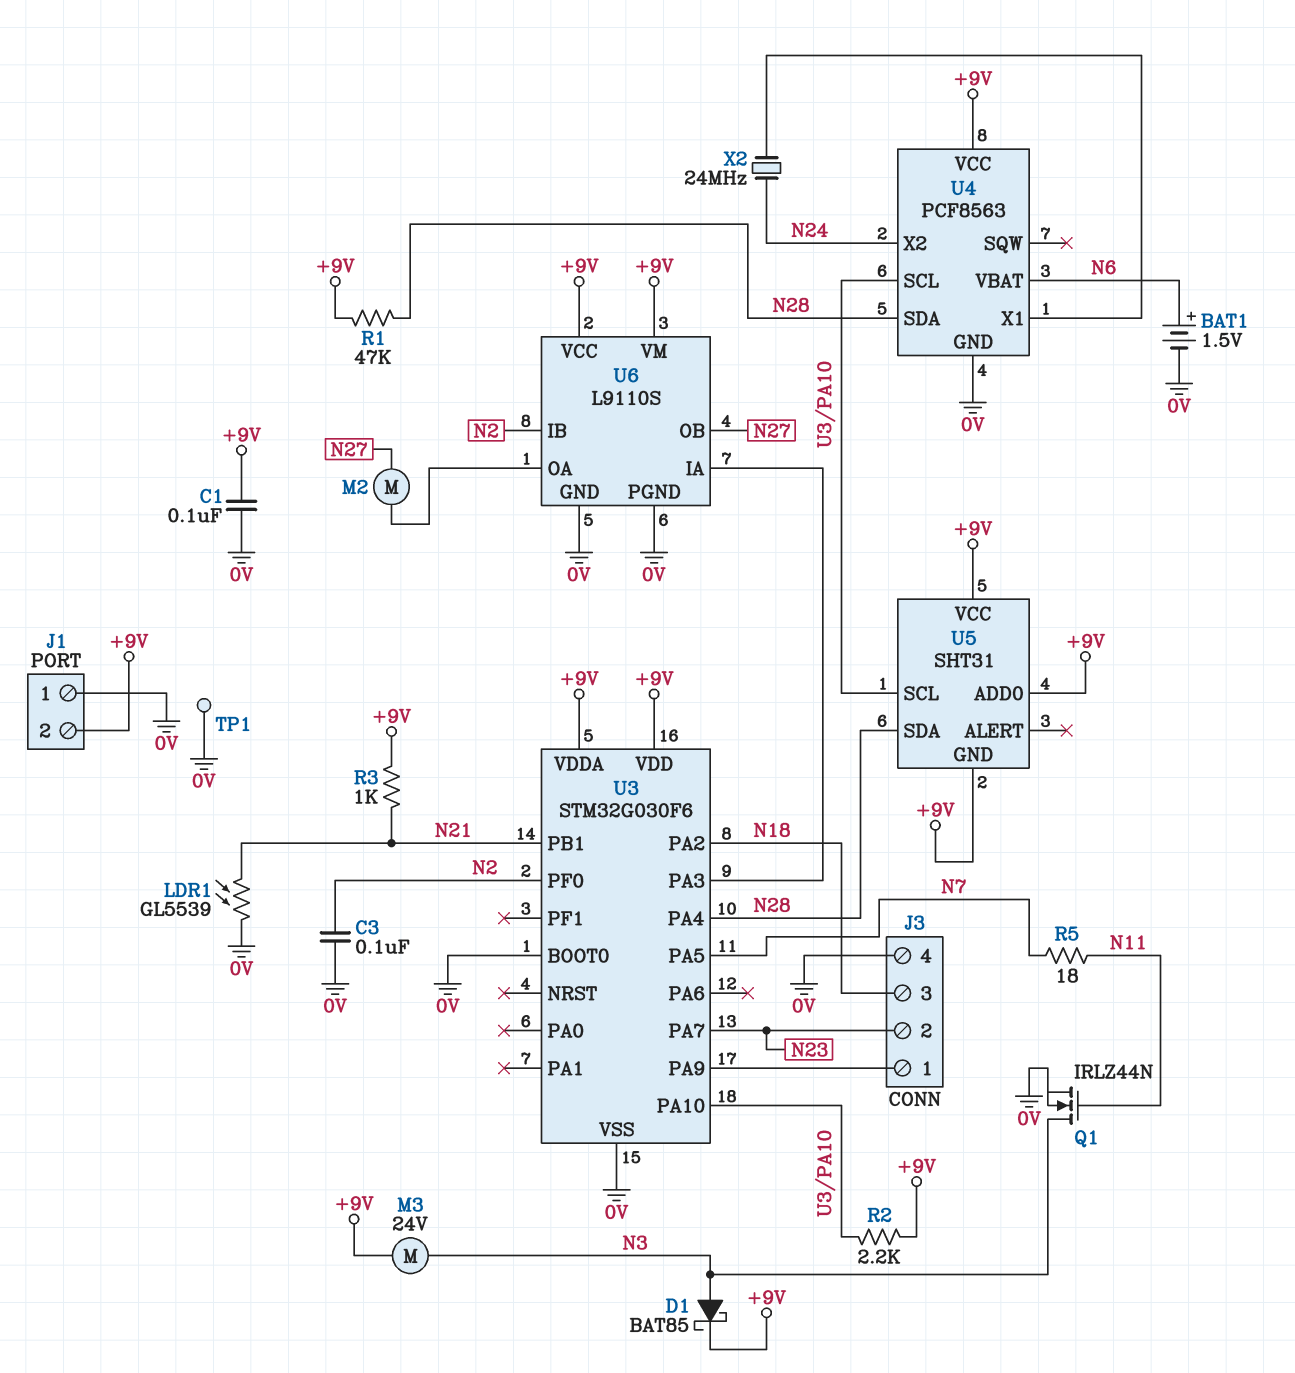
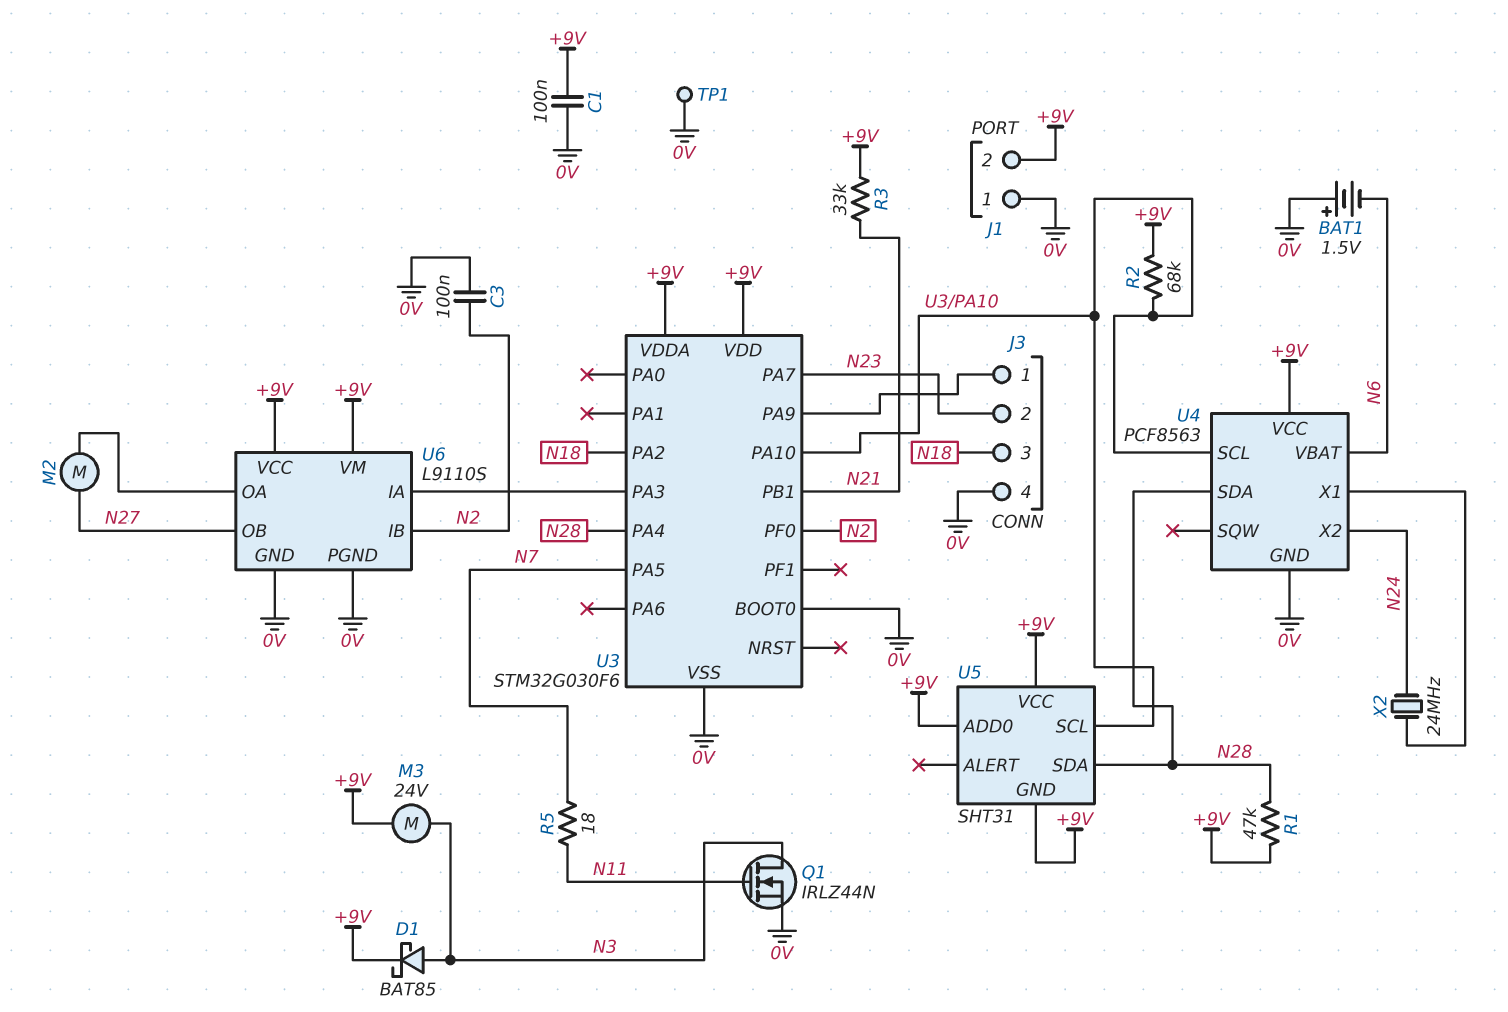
BAT1: 1.5V (plus N6, minus 0V) -> 1.5V (plus 0V, minus N6)
LDR1: GL5539 (0V, N21) -> none
R2: 2.2k (+9V, U3/PA10) -> 68k (+9V, U3/PA10)
R3: 1k (+9V, N21) -> 33k (+9V, N21)

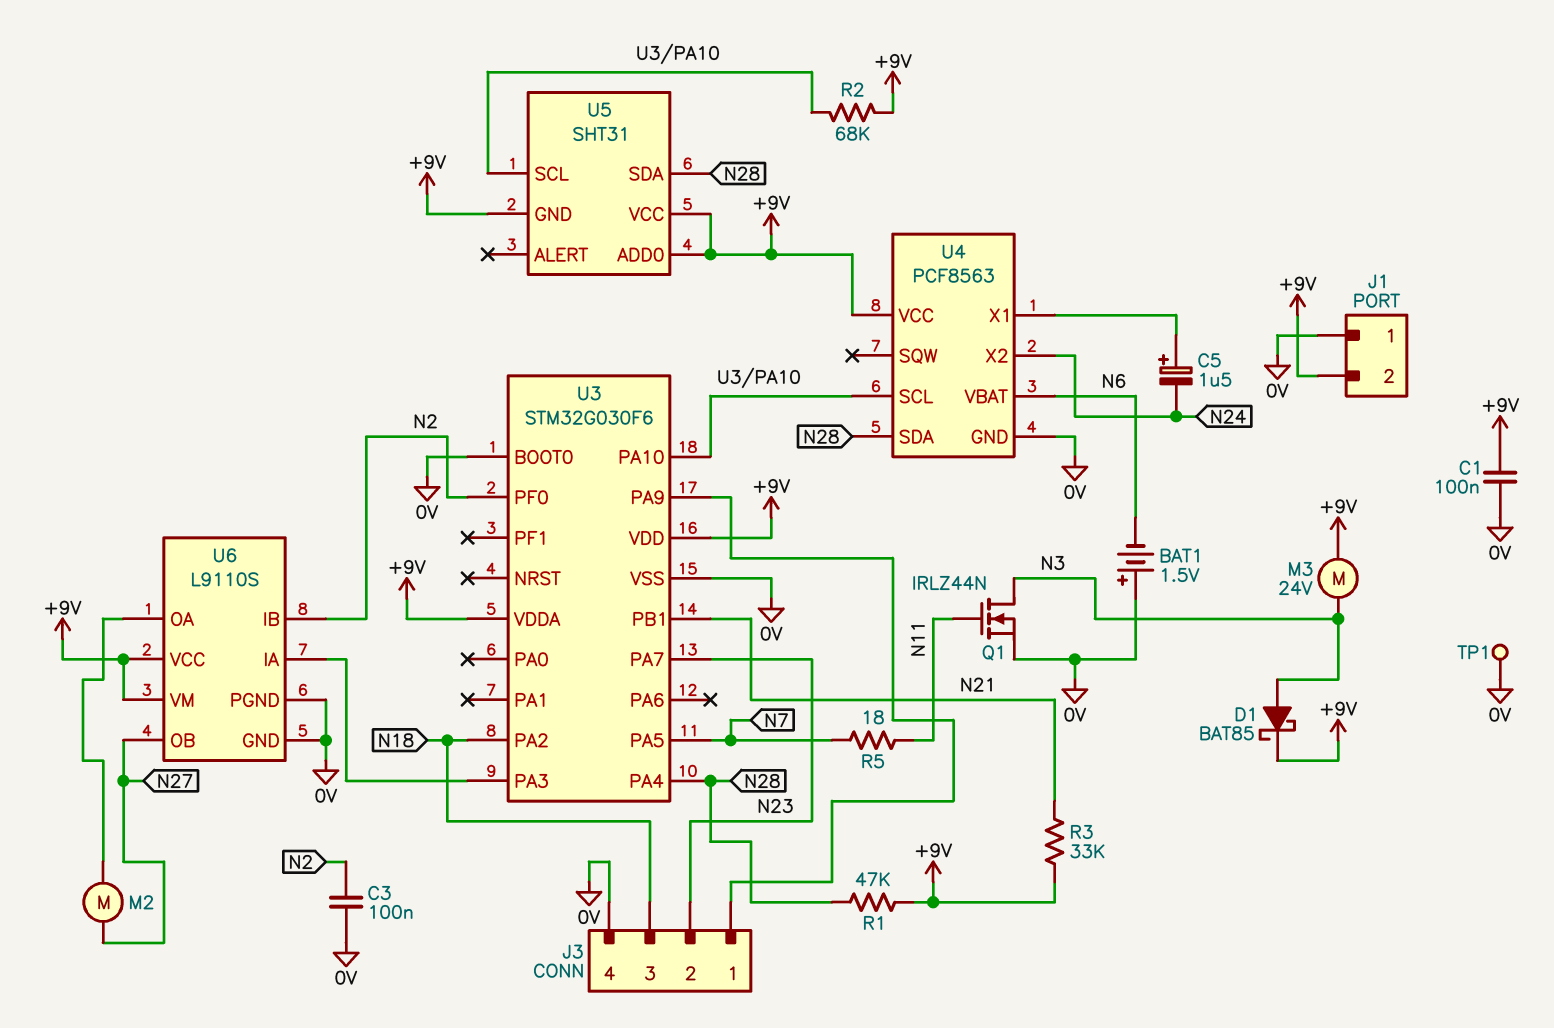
C5: none -> 1.5uF (plus U4/X1, minus N24)
X2: 24MHz (N24, U4/X1) -> none

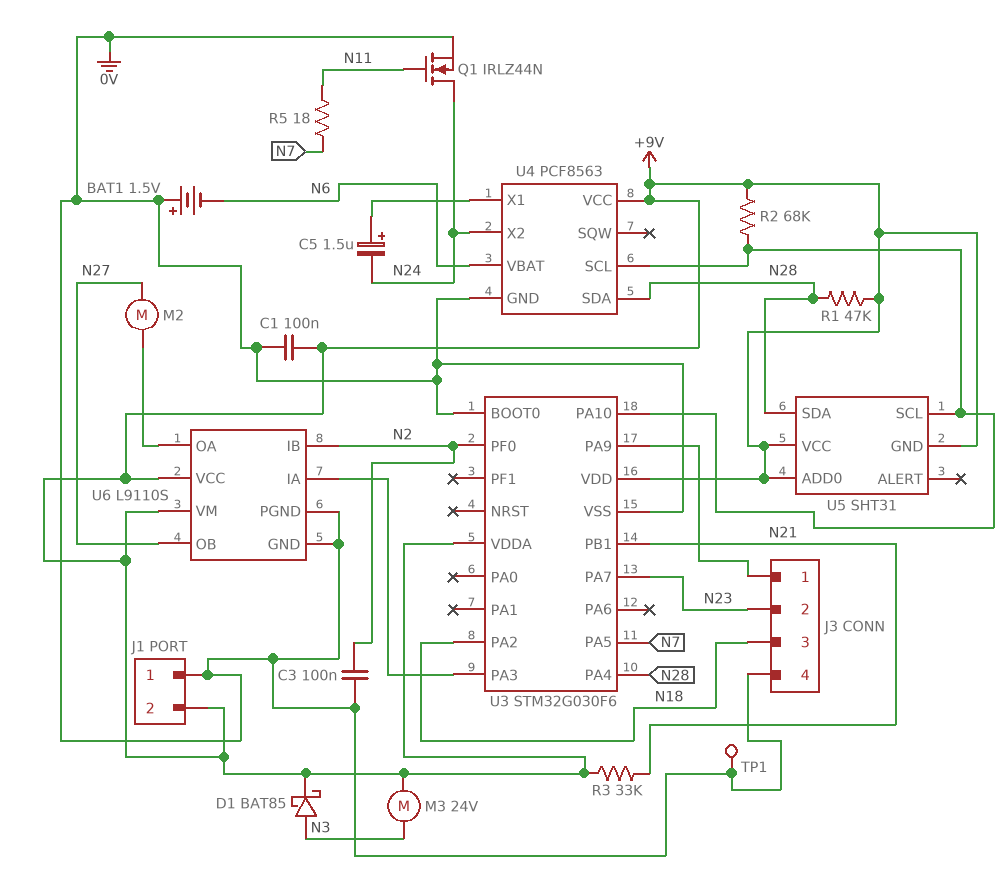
Q1: NMOS IRLZ44N (G N11, D N3, S 0V) -> NMOS IRLZ44N (G N11, D N24, S 0V)

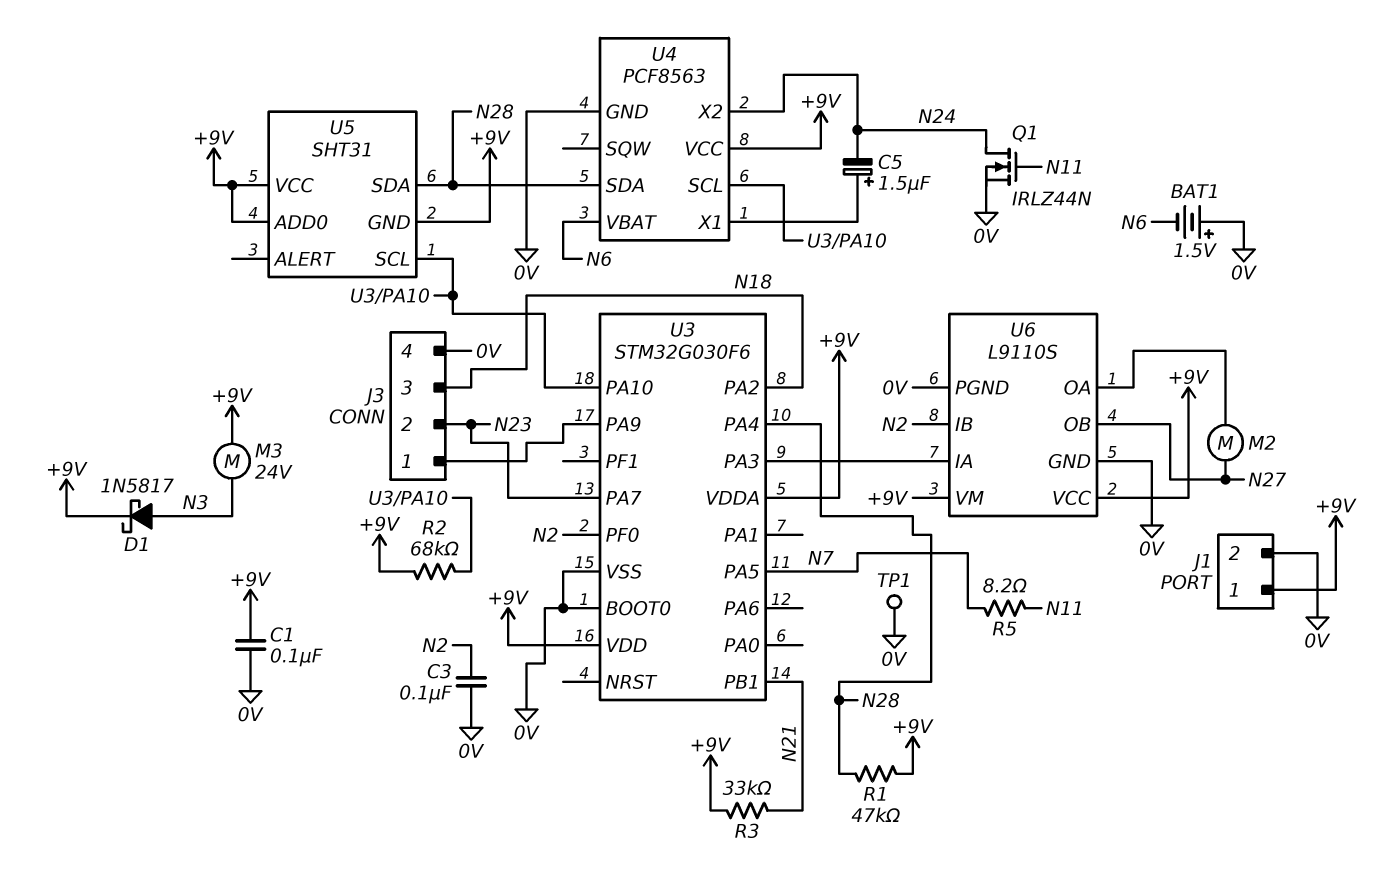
D1: schottky BAT85 (A N3, K +9V) -> schottky 1N5817 (A N3, K +9V)
J1 pin 1: 0V -> +9V
J1 pin 2: +9V -> 0V
R5: 18 (N7, N11) -> 8.2 (N7, N11)

